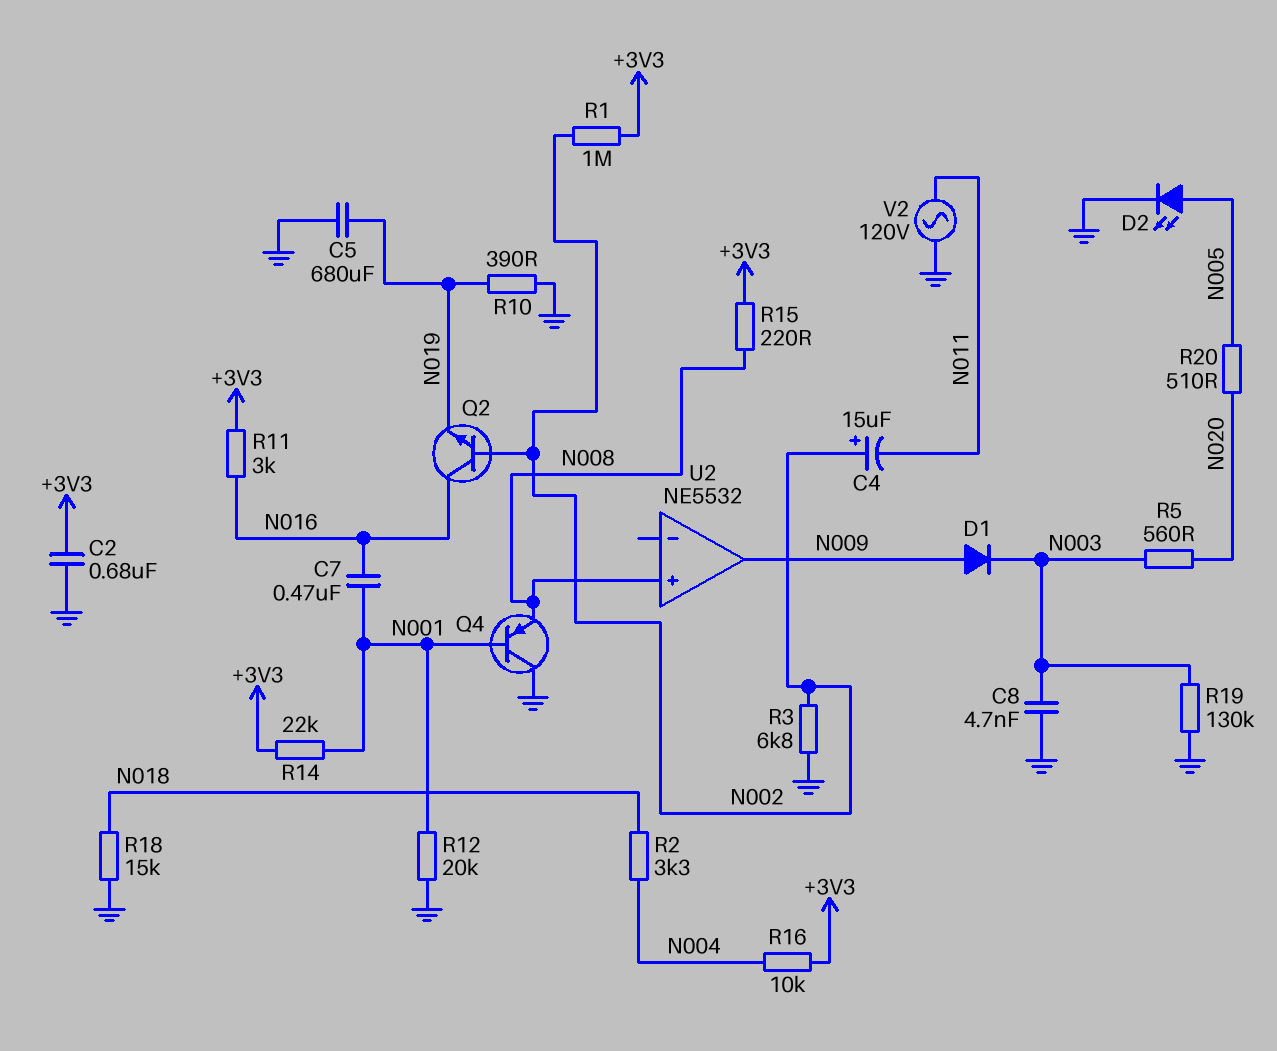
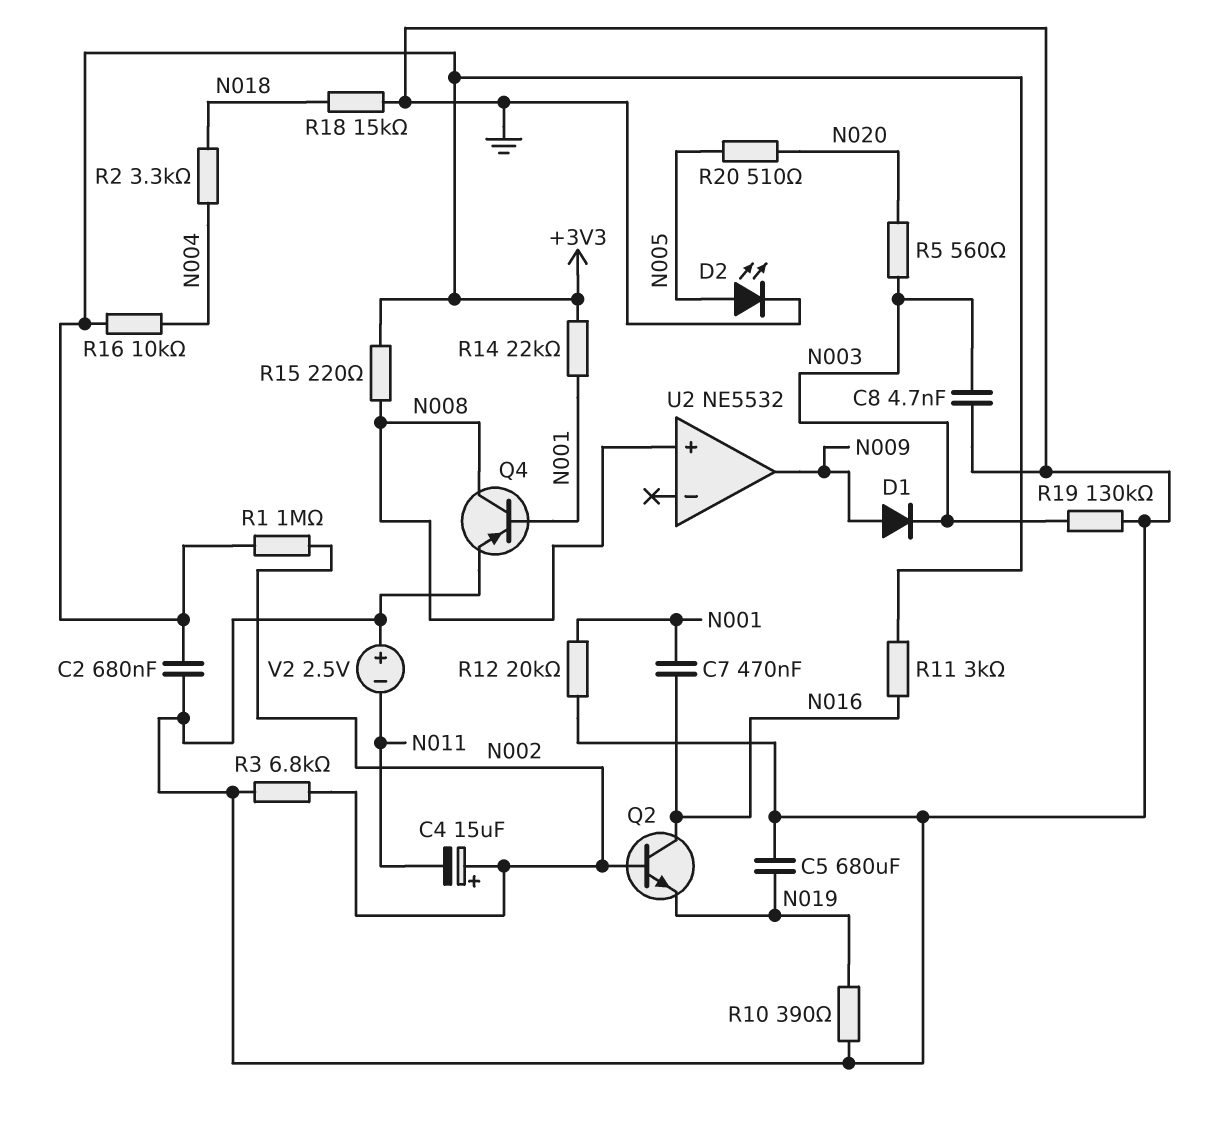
Q4: PNP (B N001, C GND, E N008) -> PNP (B N001, C N008, E GND)
V2: AC 120V (GND, N011) -> 2.5V (plus GND, minus N011)

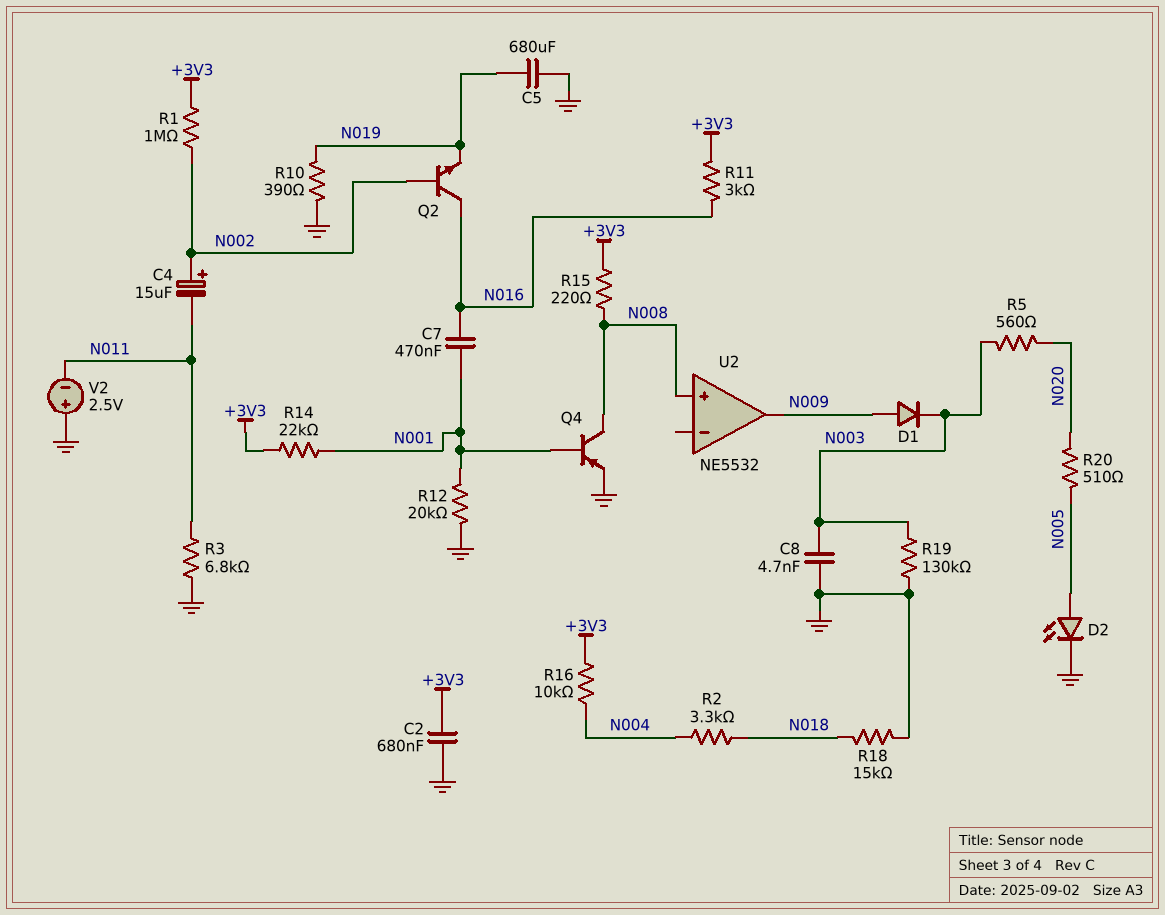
R3: 6.8k (GND, N002) -> 6.8k (GND, N011)

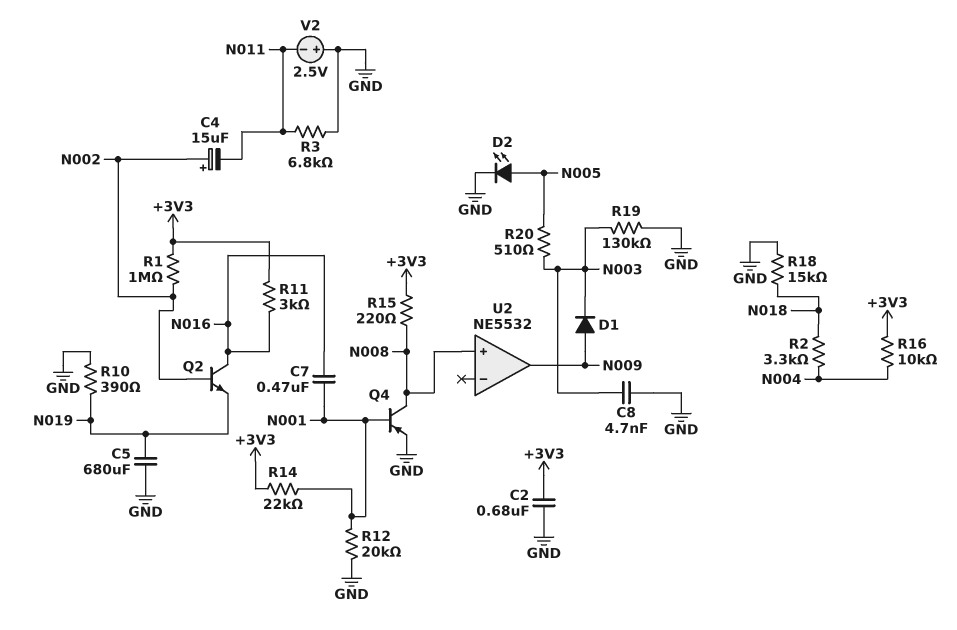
R5: 560 (N003, N020) -> none
R20: 510 (N005, N020) -> 510 (N003, N005)

